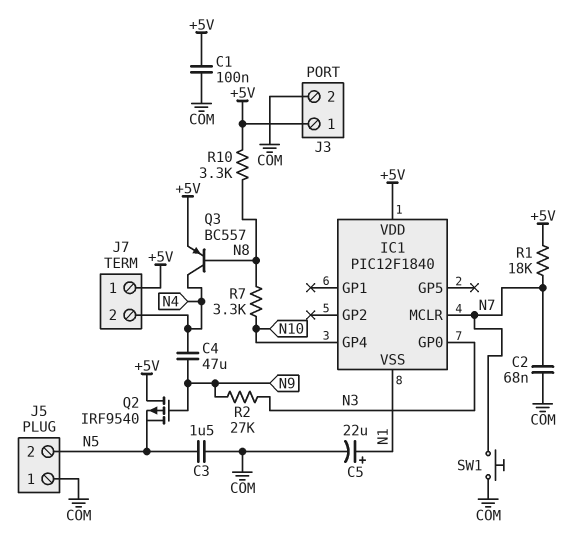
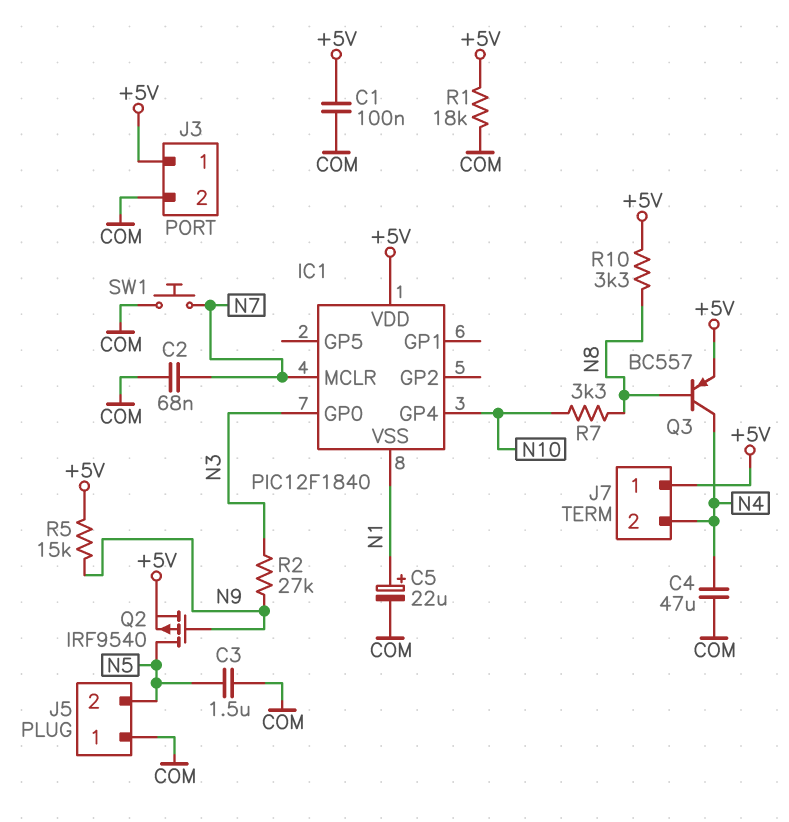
C4: 47uF (N4, N9) -> 47uF (COM, N4)
Q2: PMOS IRF9540 (G N9, D +5V, S N5) -> PMOS IRF9540 (G N9, D N5, S +5V)
R1: 18k (+5V, N7) -> 18k (+5V, COM)
R5: none -> 15k (+5V, N9)

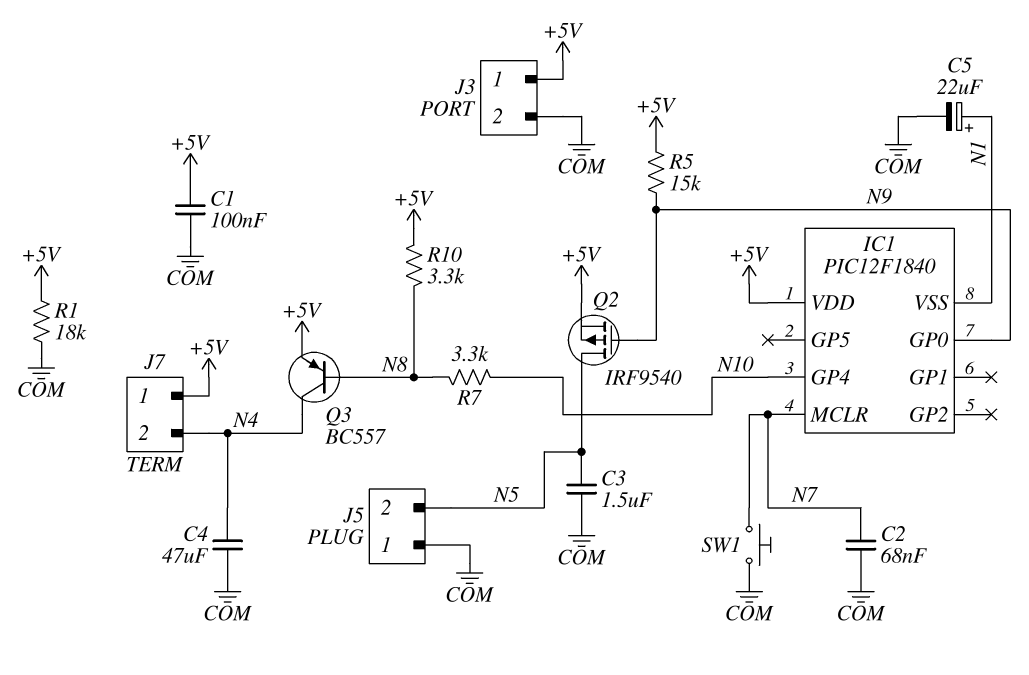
IC1 pin GP0: N3 -> N9
R2: 27k (N3, N9) -> none

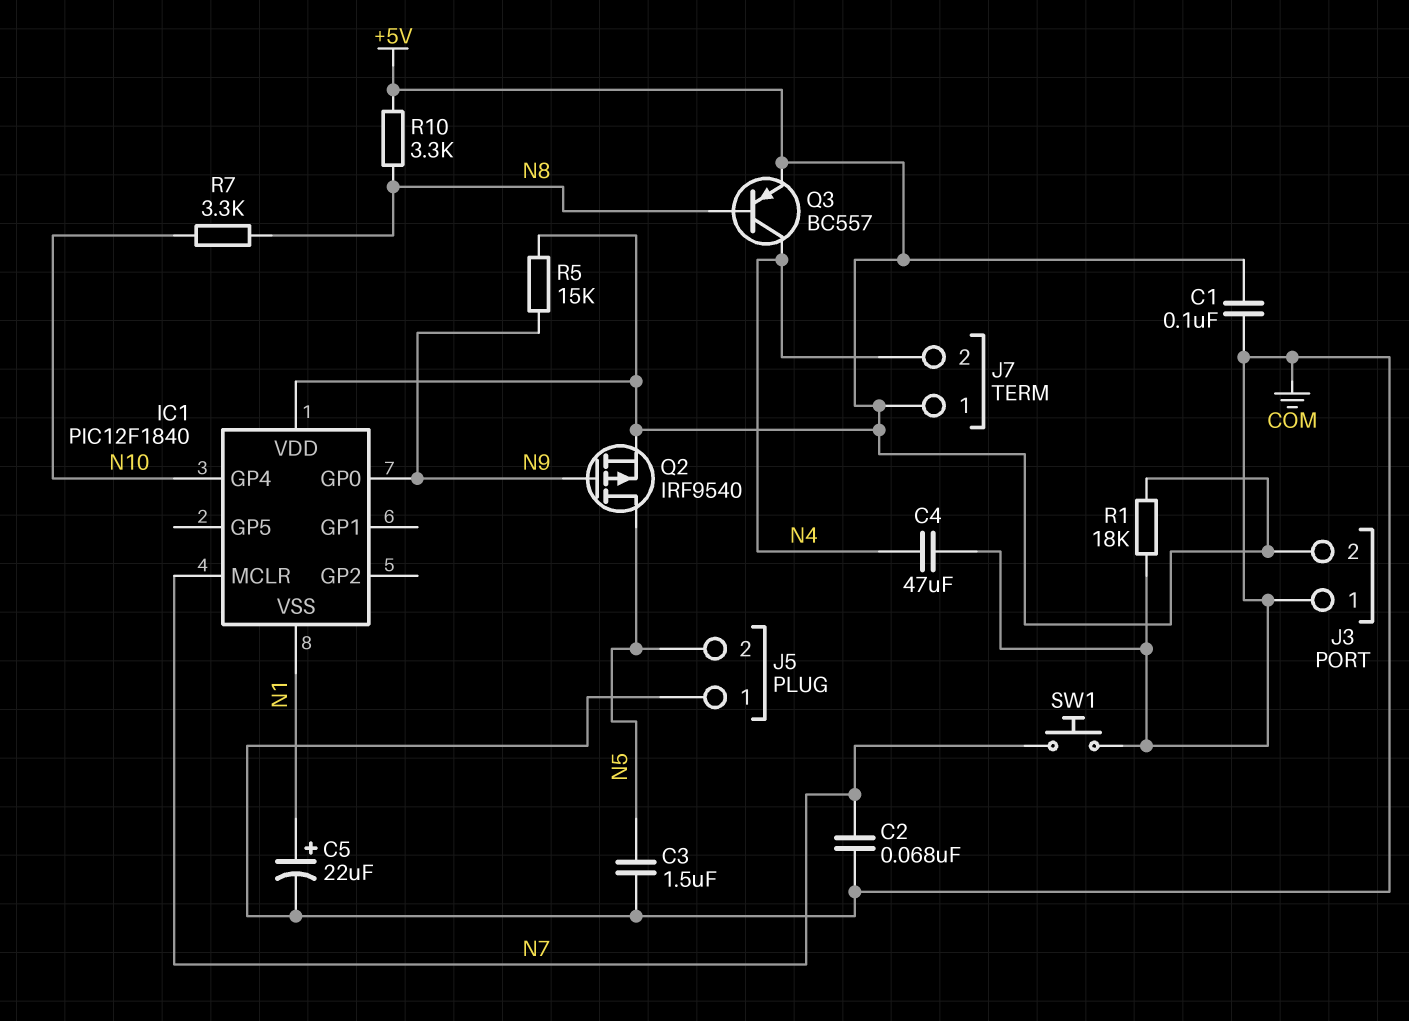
J3 pin 1: +5V -> COM
J3 pin 2: COM -> +5V

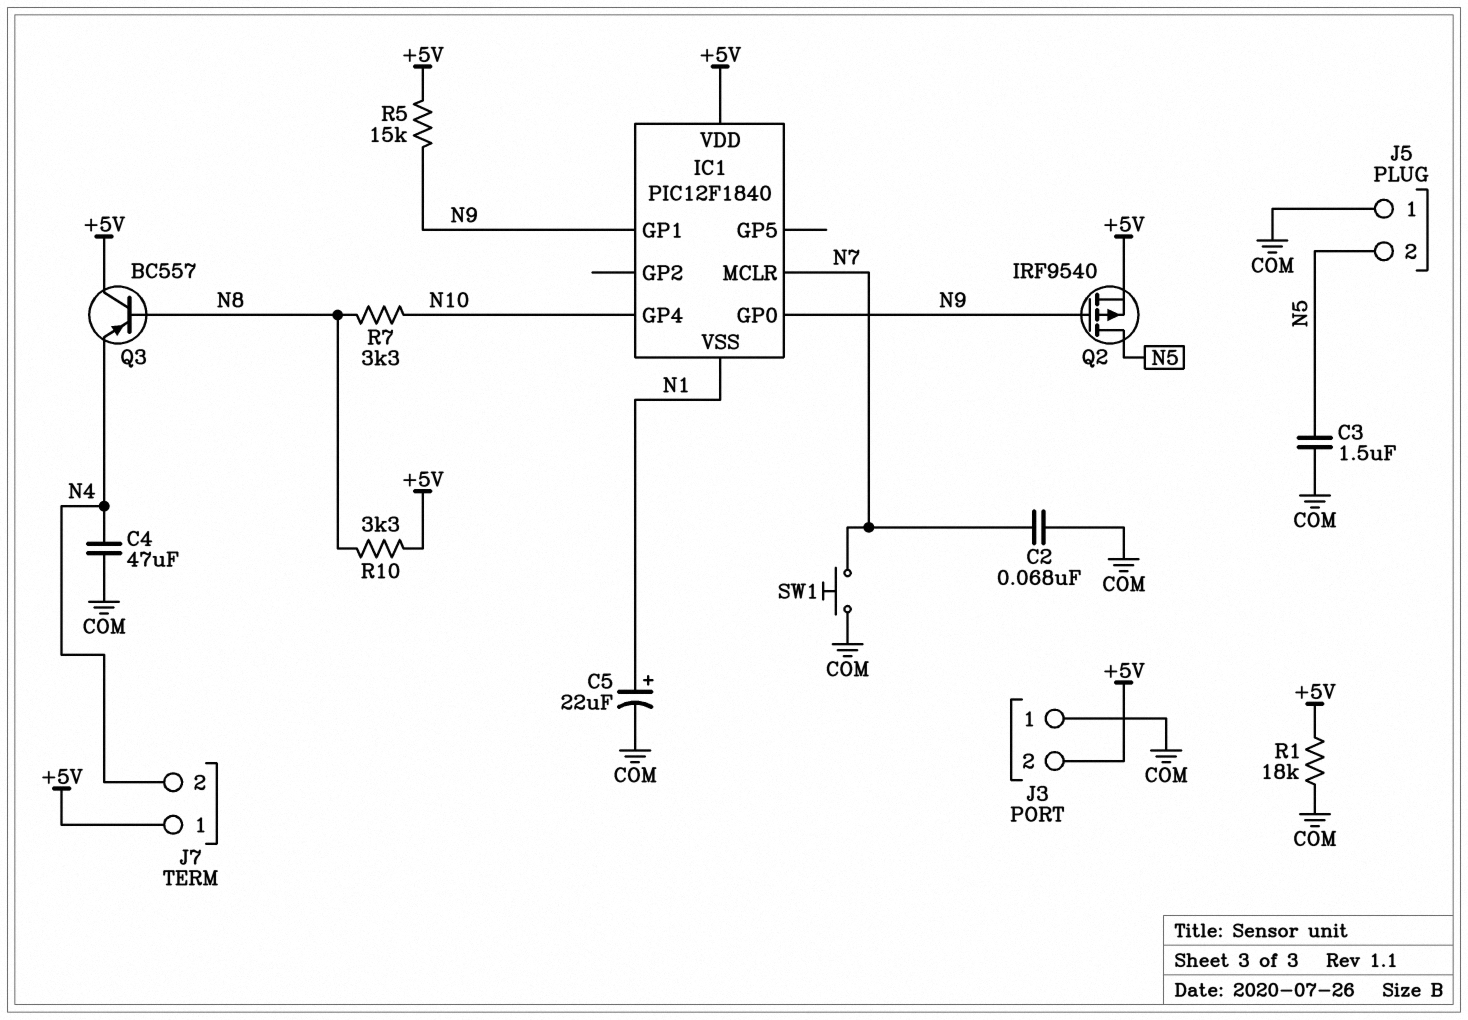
C1: 100nF (+5V, COM) -> none
IC1 pin GP1: none -> N9
Q3: PNP BC557 (B N8, C N4, E +5V) -> PNP BC557 (B N8, C +5V, E N4)

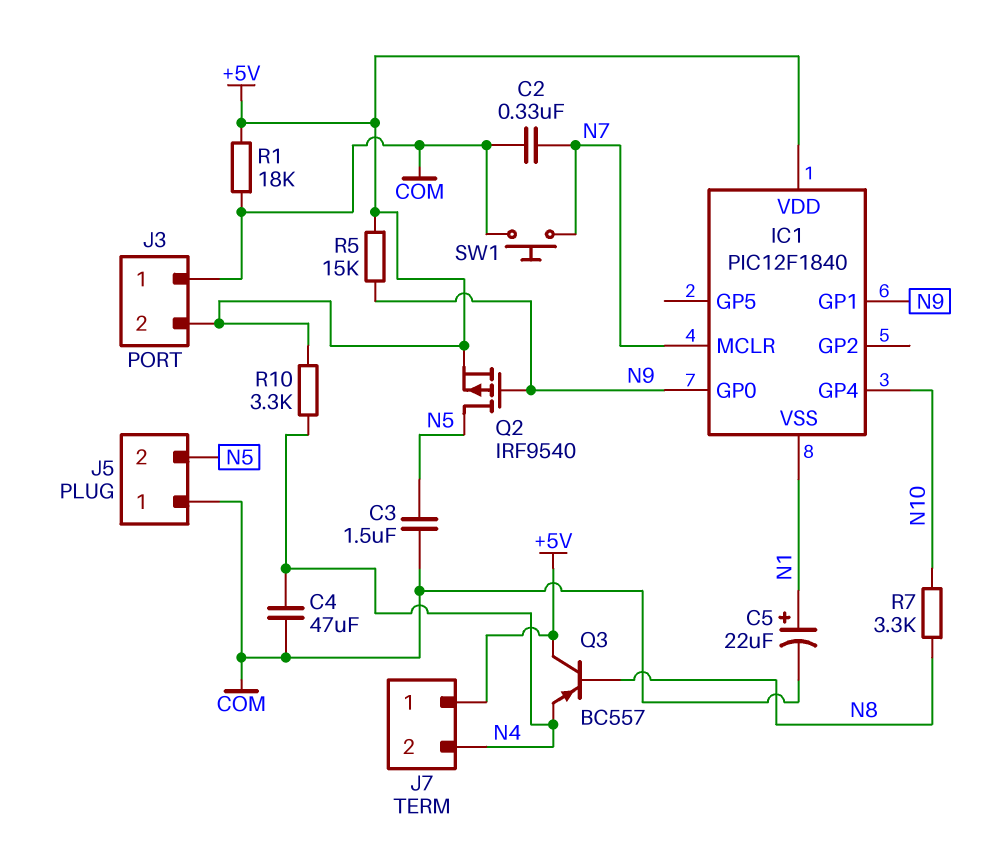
C2: 68nF (COM, N7) -> 330nF (COM, N7)
R10: 3.3k (+5V, N8) -> 3.3k (+5V, N4)

